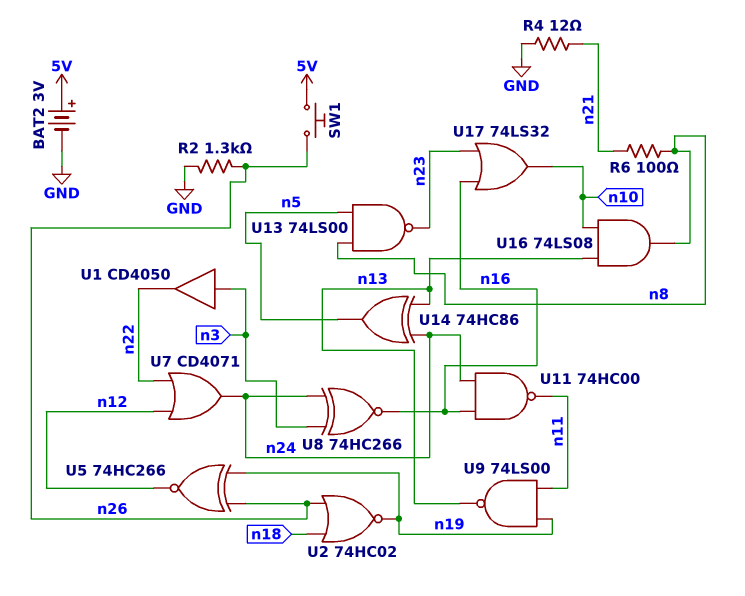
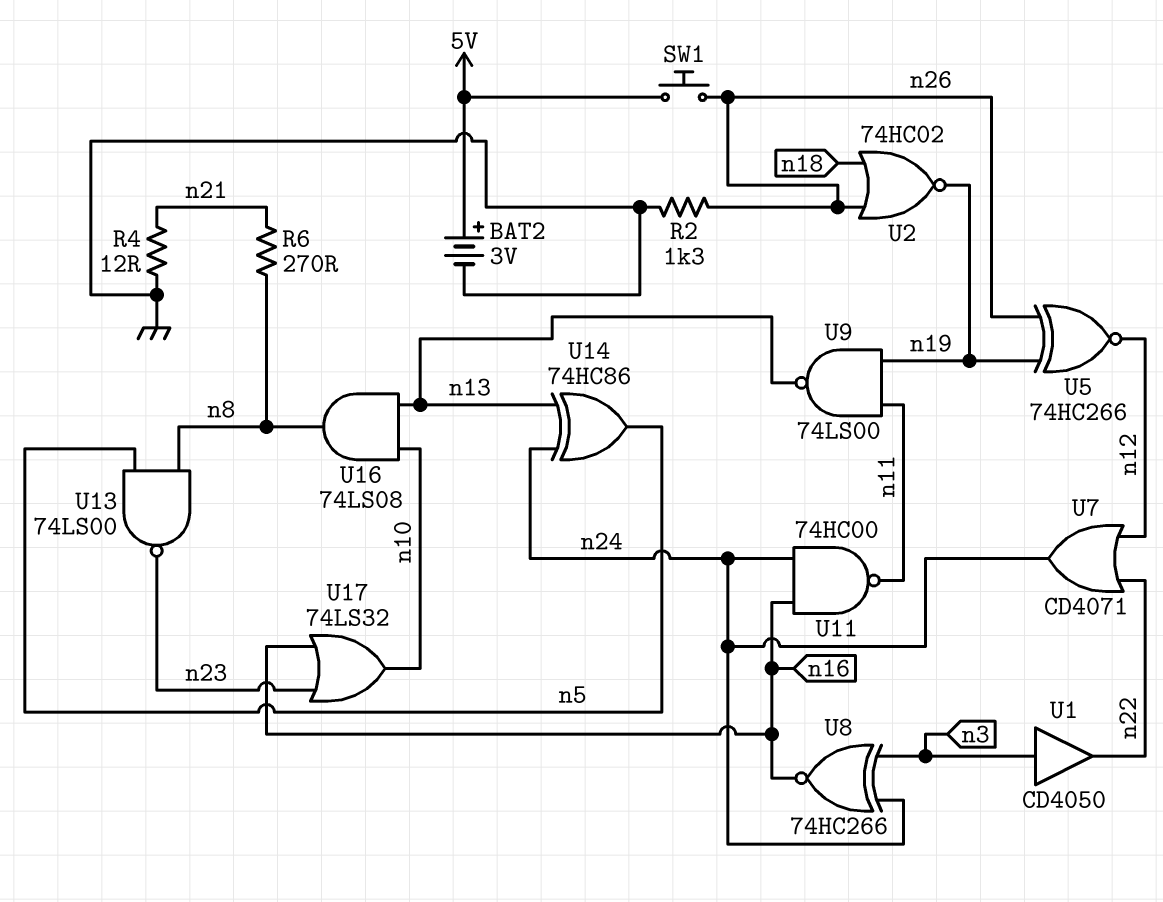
R6: 100 (n8, n21) -> 270 (n8, n21)

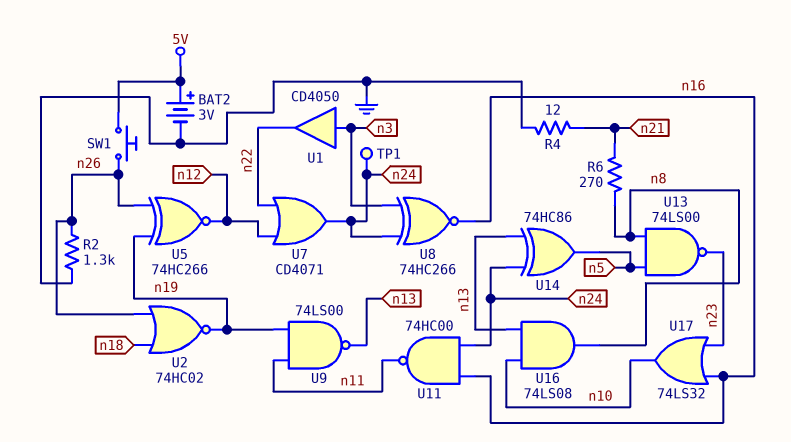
TP1: none -> test point (n24)

